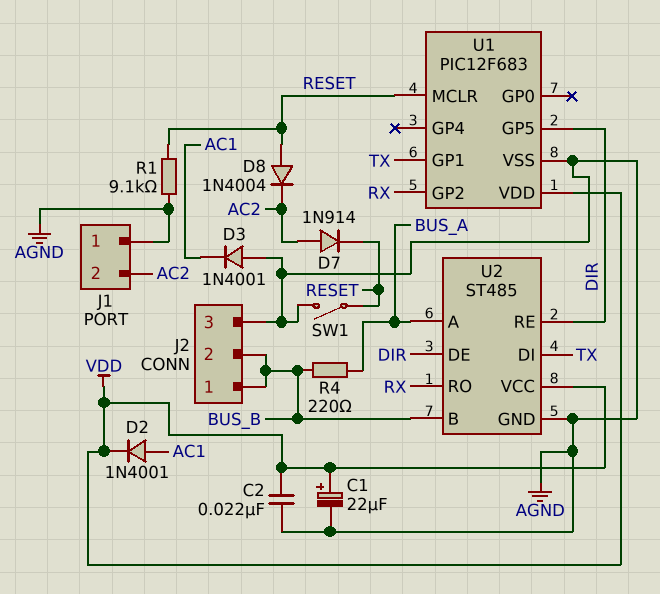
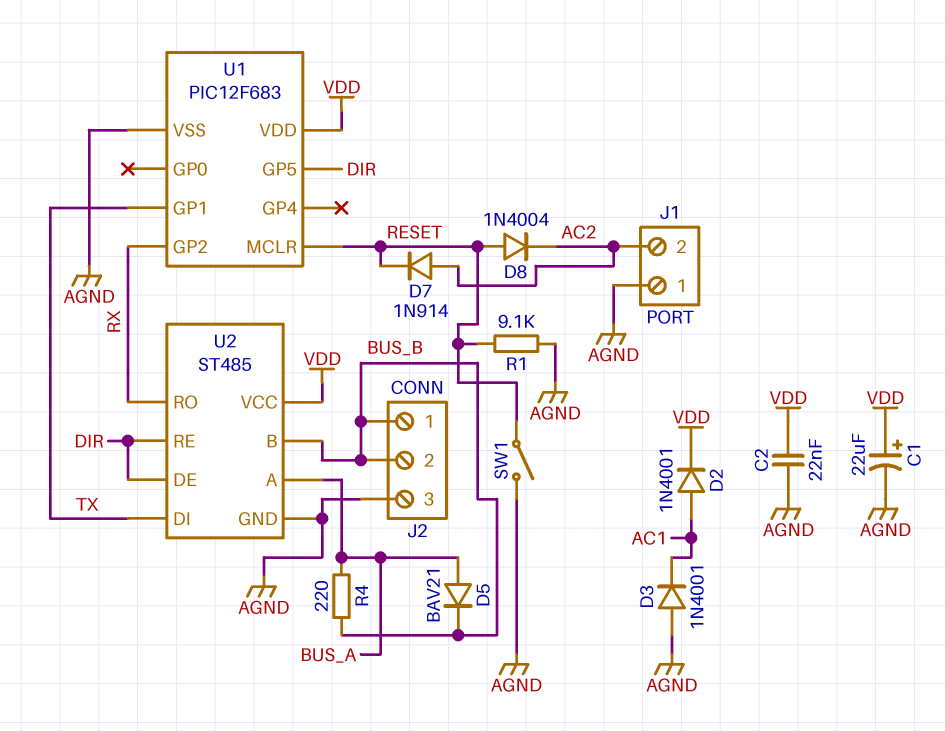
D5: none -> diode BAV21 (A BUS_A, K BUS_B)

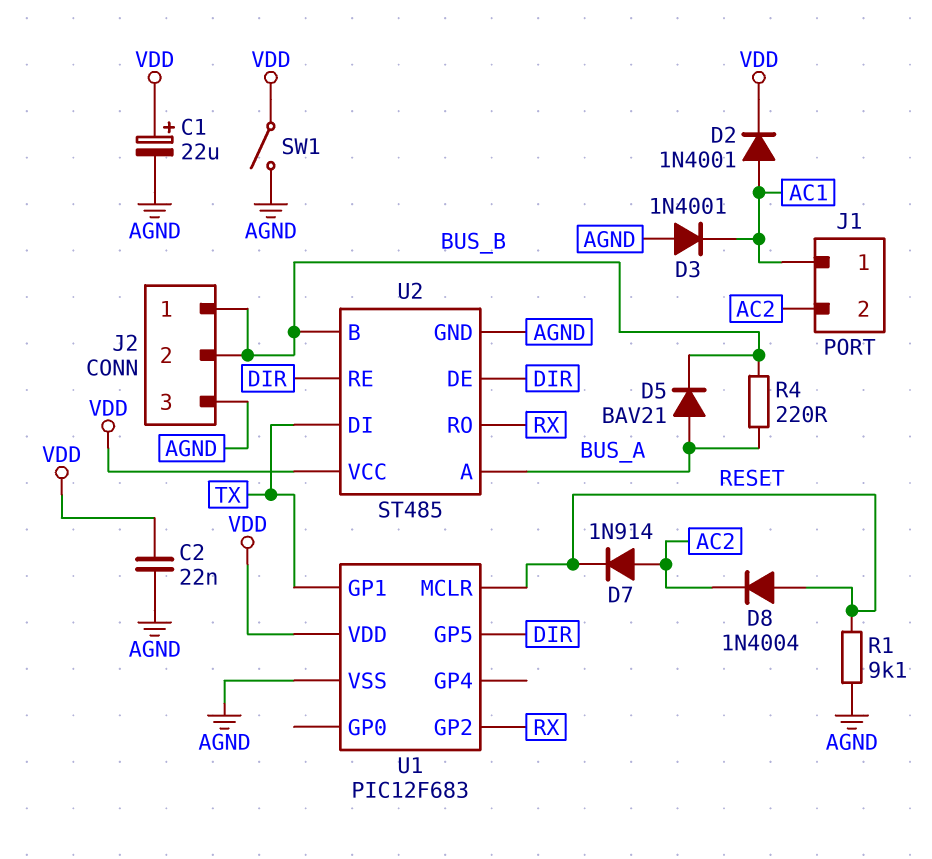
J1 pin 1: AGND -> AC1
SW1: switch (AGND, RESET) -> switch (AGND, VDD)

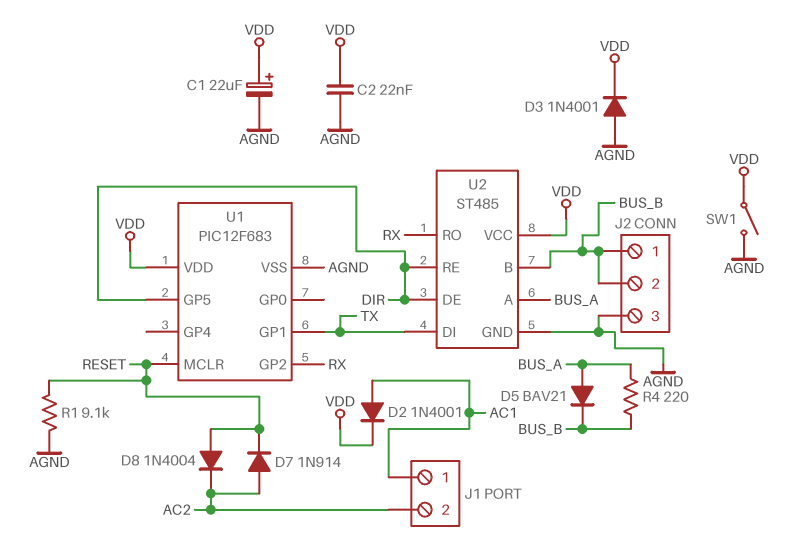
D3: diode 1N4001 (A AGND, K AC1) -> diode 1N4001 (A AGND, K VDD)

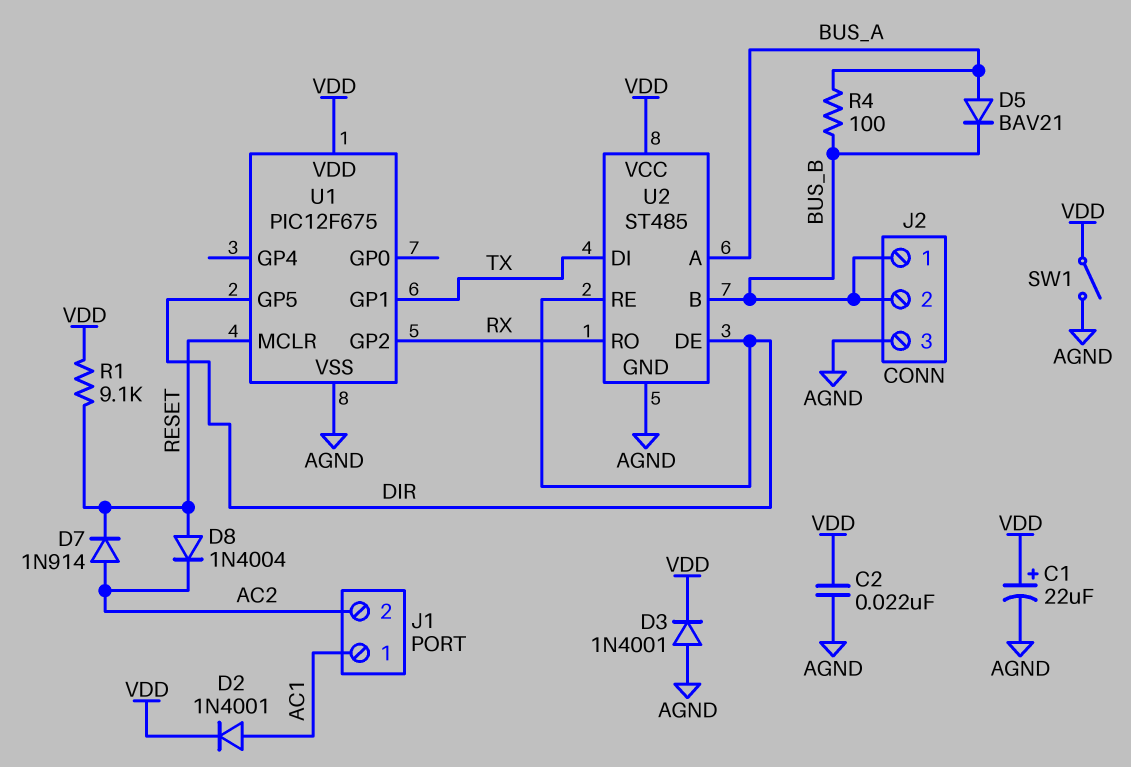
R1: 9.1k (AGND, RESET) -> 9.1k (RESET, VDD)
R4: 220 (BUS_A, BUS_B) -> 100 (BUS_A, BUS_B)
U1: PIC12F683 -> PIC12F675

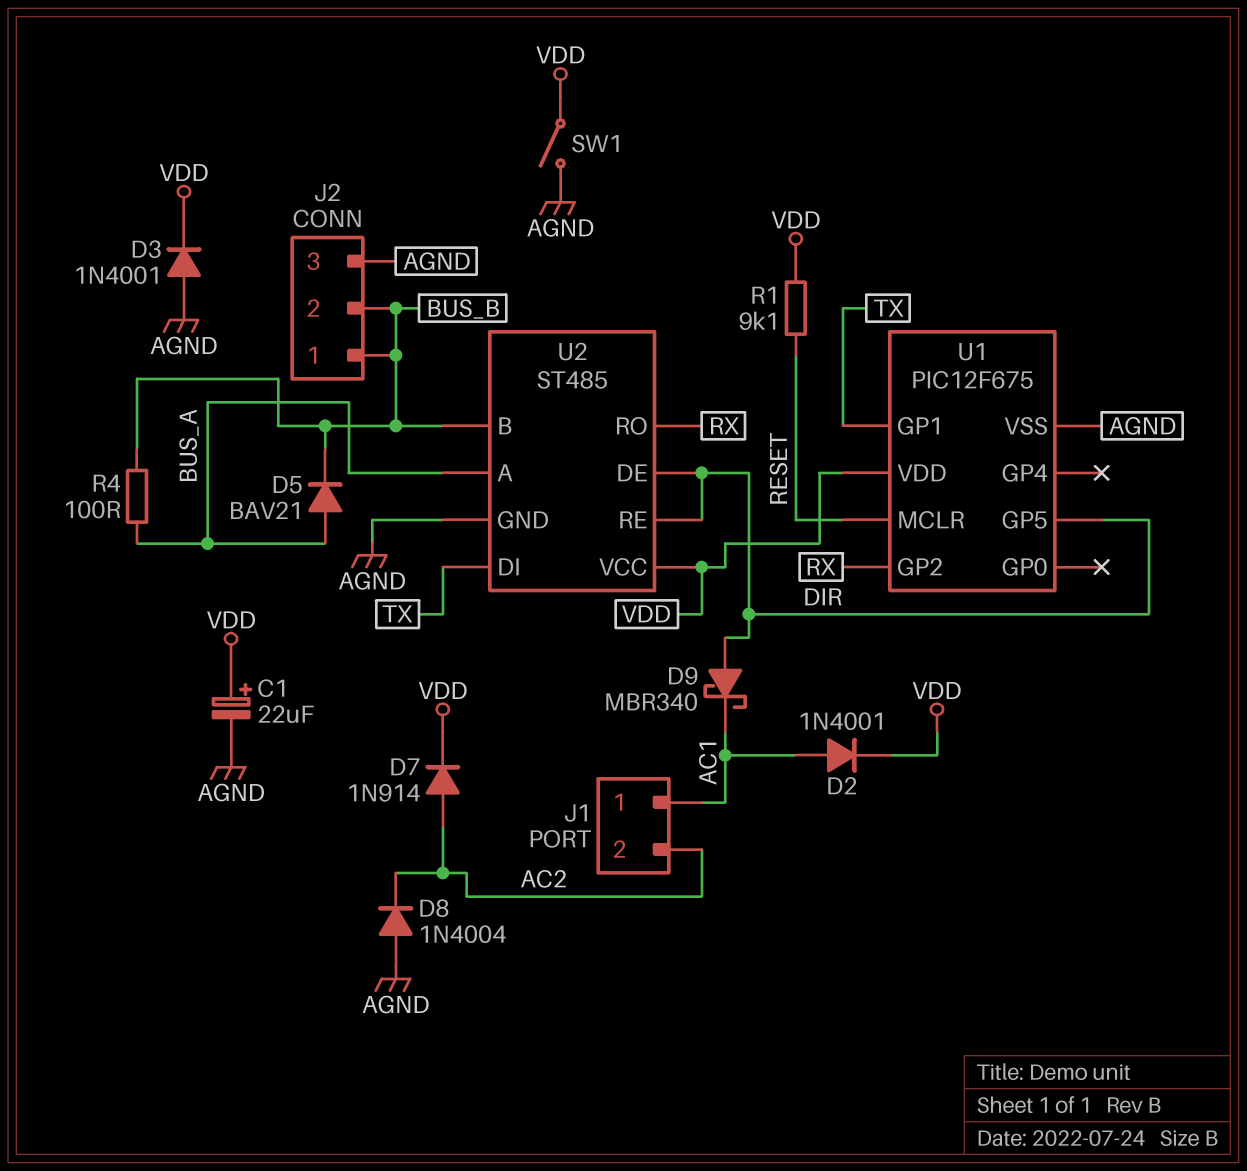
C2: 22nF (AGND, VDD) -> none
D7: diode 1N914 (A AC2, K RESET) -> diode 1N914 (A AC2, K VDD)
D8: diode 1N4004 (A RESET, K AC2) -> diode 1N4004 (A AGND, K AC2)
D9: none -> schottky MBR340 (A DIR, K AC1)

